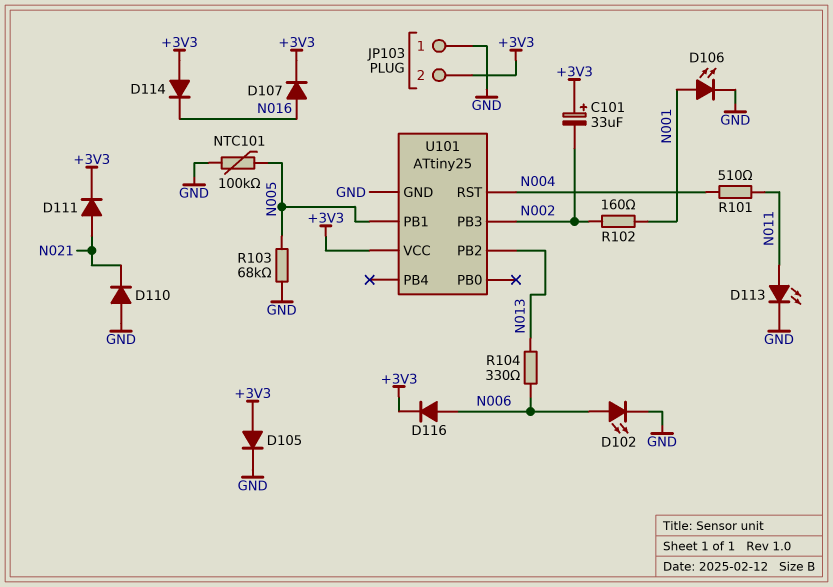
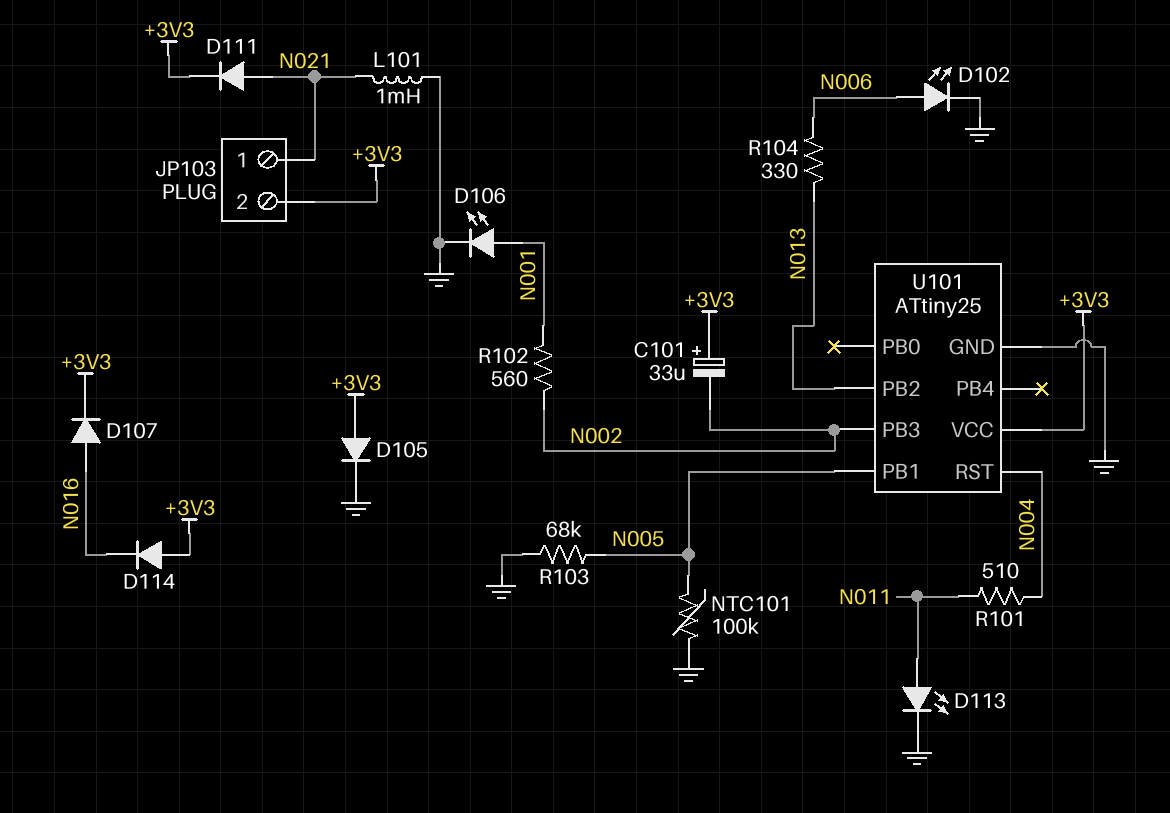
D110: diode (A GND, K N021) -> none
D116: diode (A N006, K +3V3) -> none
JP103 pin 1: GND -> N021
L101: none -> 1mH (GND, N021)
R102: 160 (N001, N002) -> 560 (N001, N002)

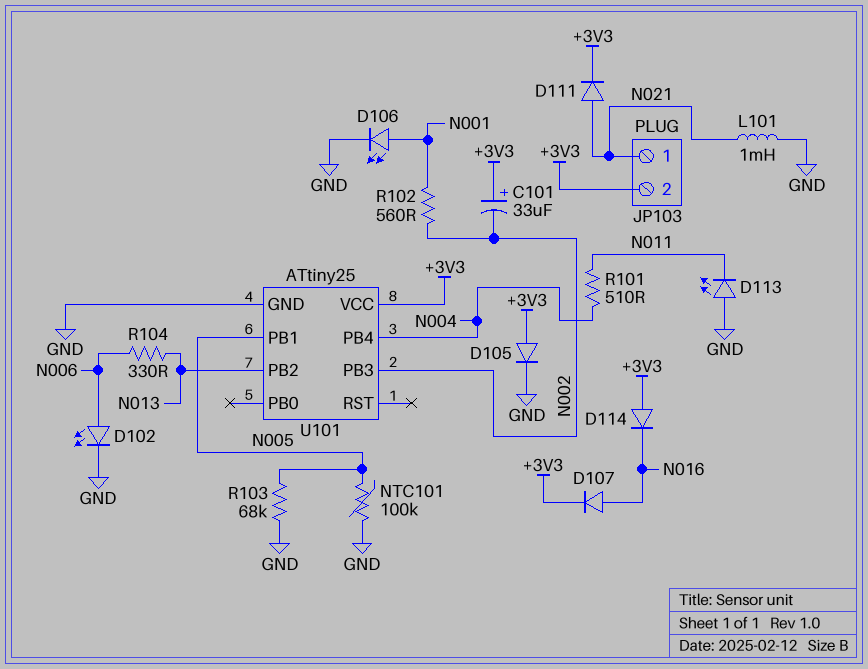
D113: LED (A N011, K GND) -> LED (A GND, K N011)
U101 pin PB4: none -> N004
U101 pin RST: N004 -> none

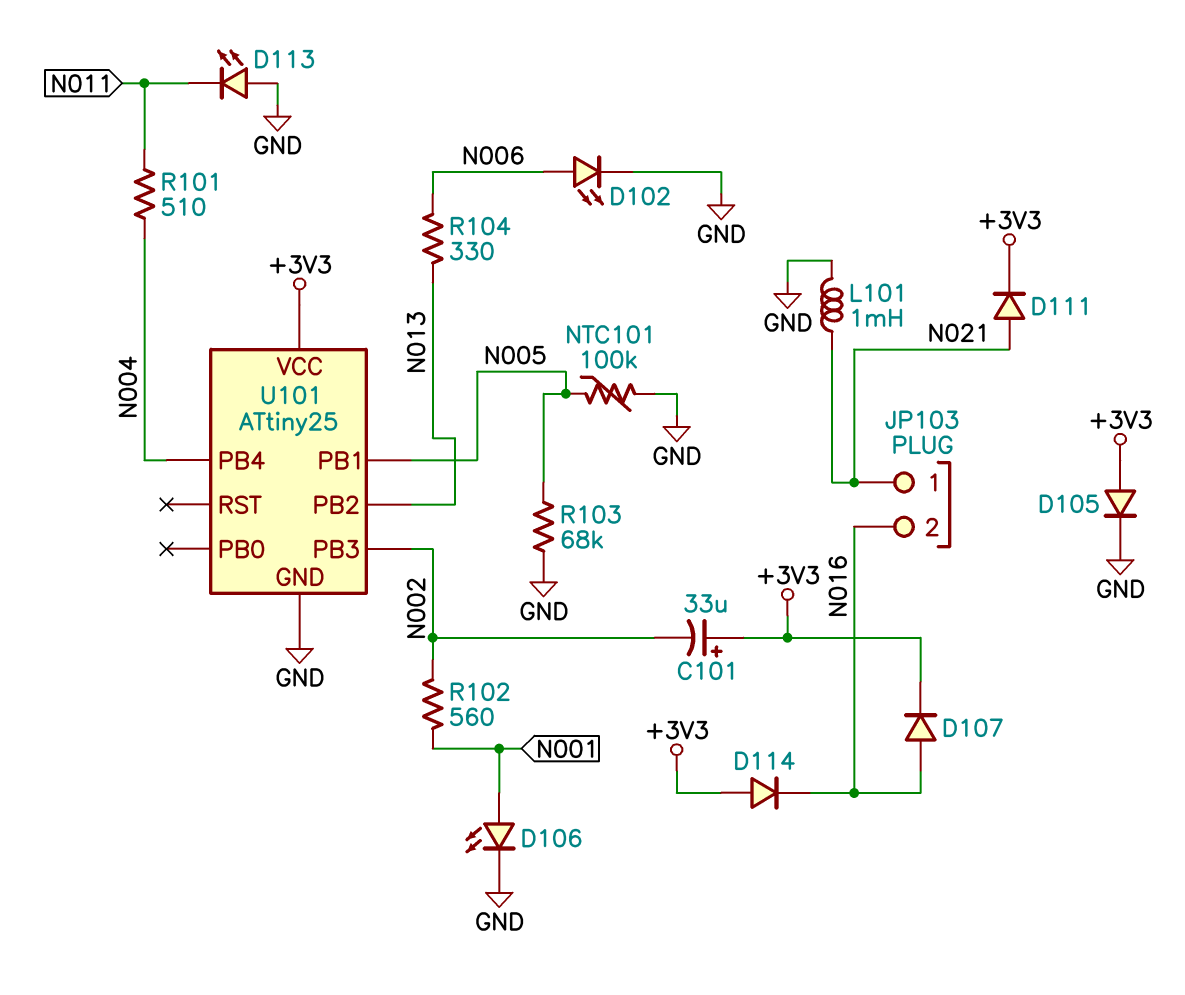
JP103 pin 2: +3V3 -> N016

